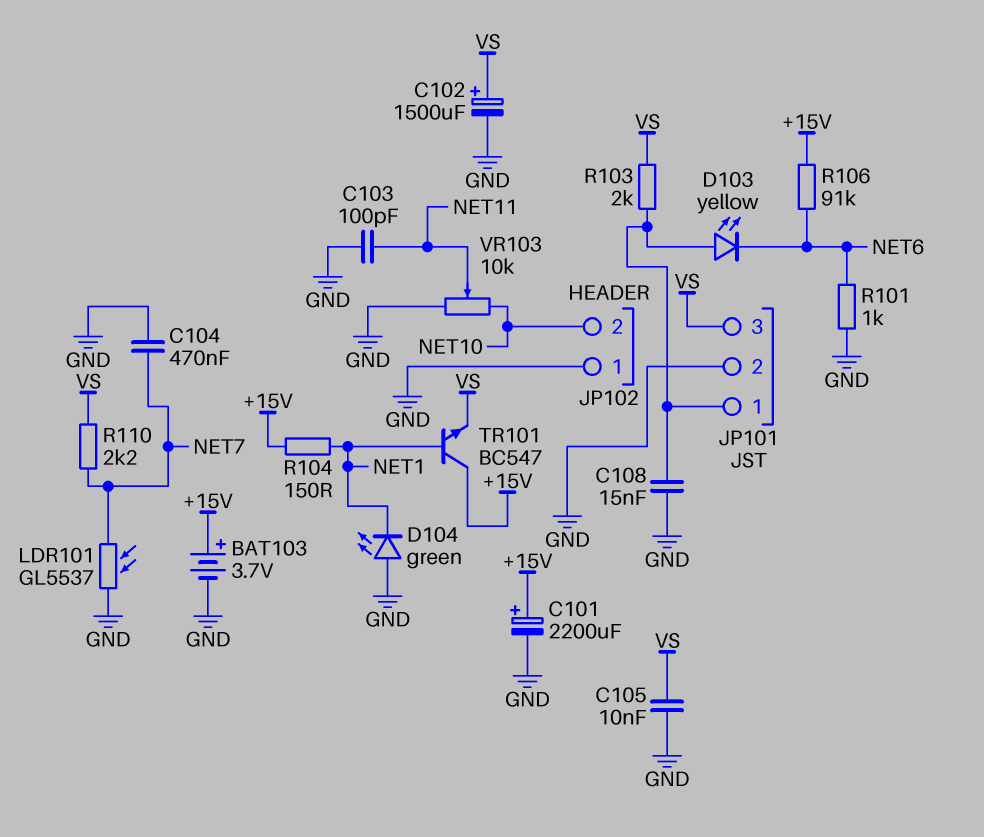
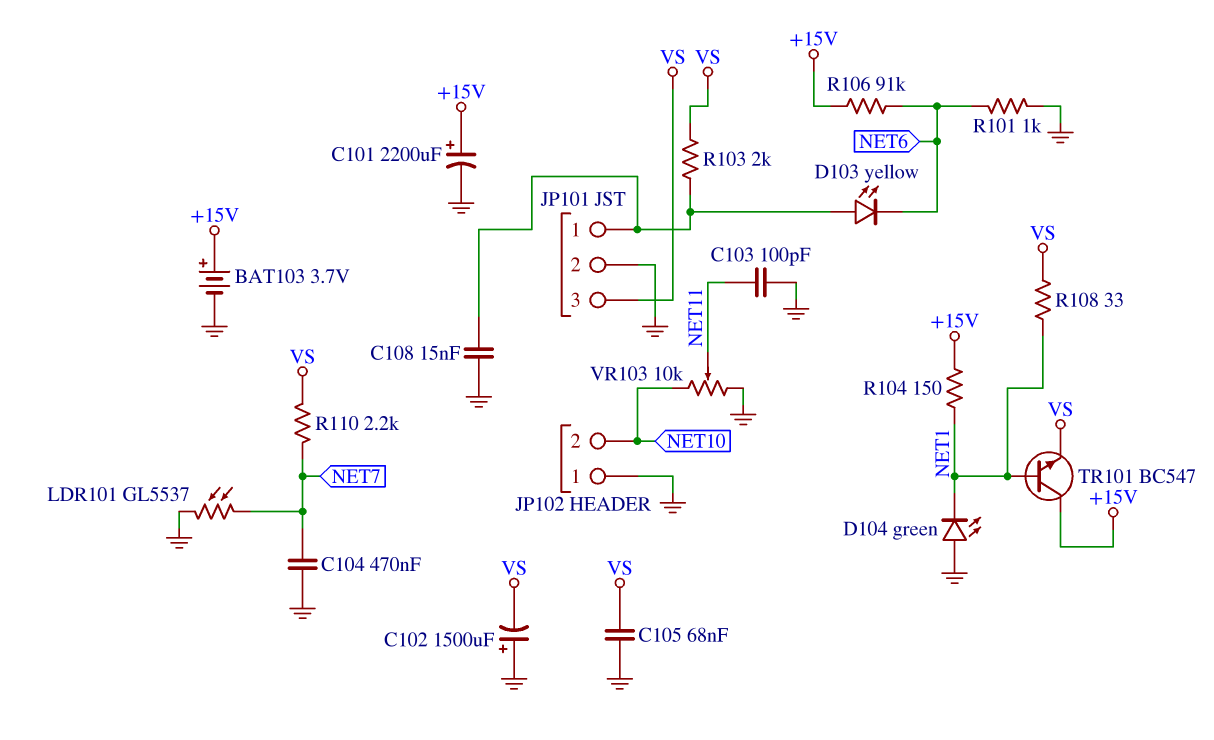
C102: 1500uF (plus VS, minus GND) -> 1500uF (plus GND, minus VS)
C105: 10nF (GND, VS) -> 68nF (GND, VS)
R108: none -> 33 (NET1, VS)

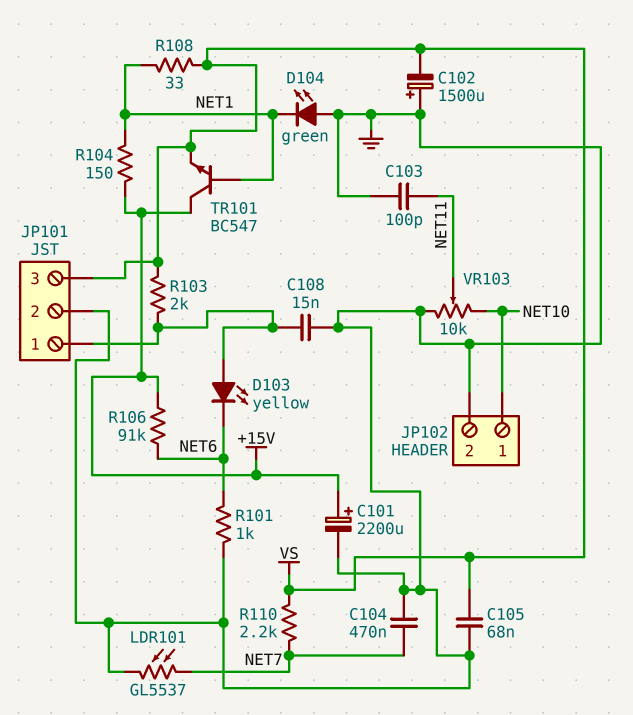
BAT103: 3.7V (plus +15V, minus GND) -> none
JP102 pin 1: GND -> NET10
JP102 pin 2: NET10 -> GND

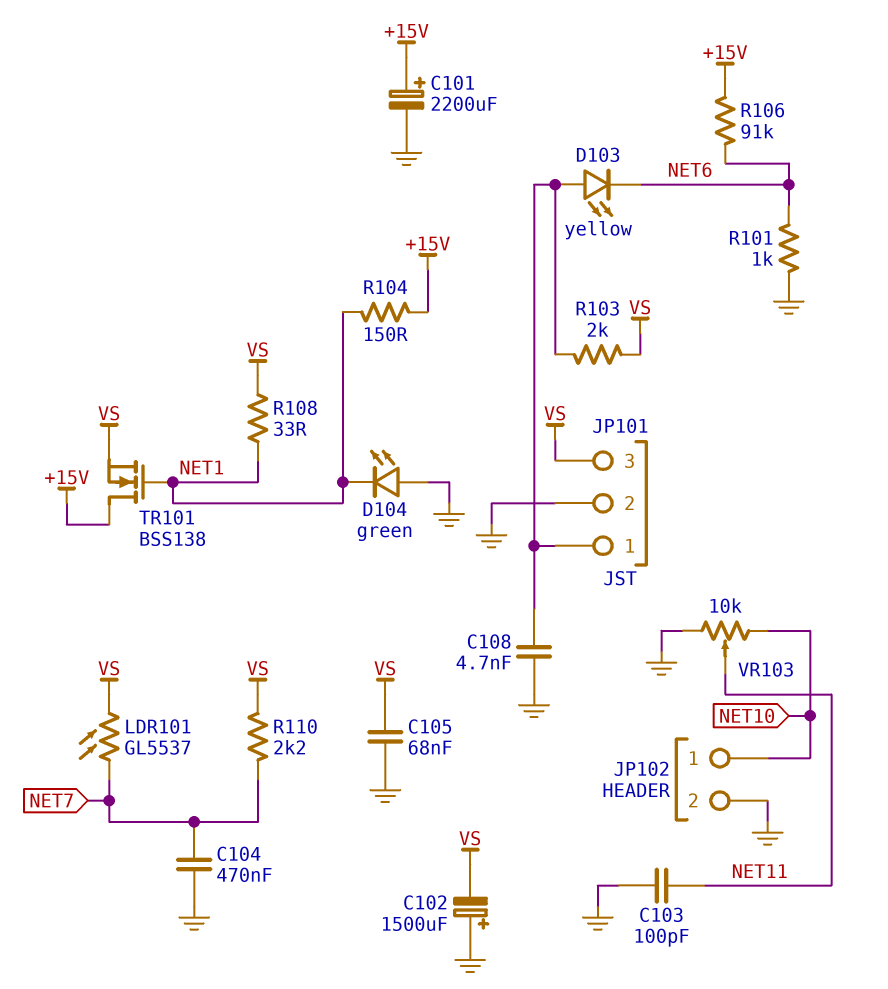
C108: 15nF (GND, JP101/1) -> 4.7nF (GND, JP101/1)
LDR101: GL5537 (GND, NET7) -> GL5537 (NET7, VS)
TR101: NPN BC547 (B NET1, C +15V, E VS) -> NMOS BSS138 (G NET1, D +15V, S VS)

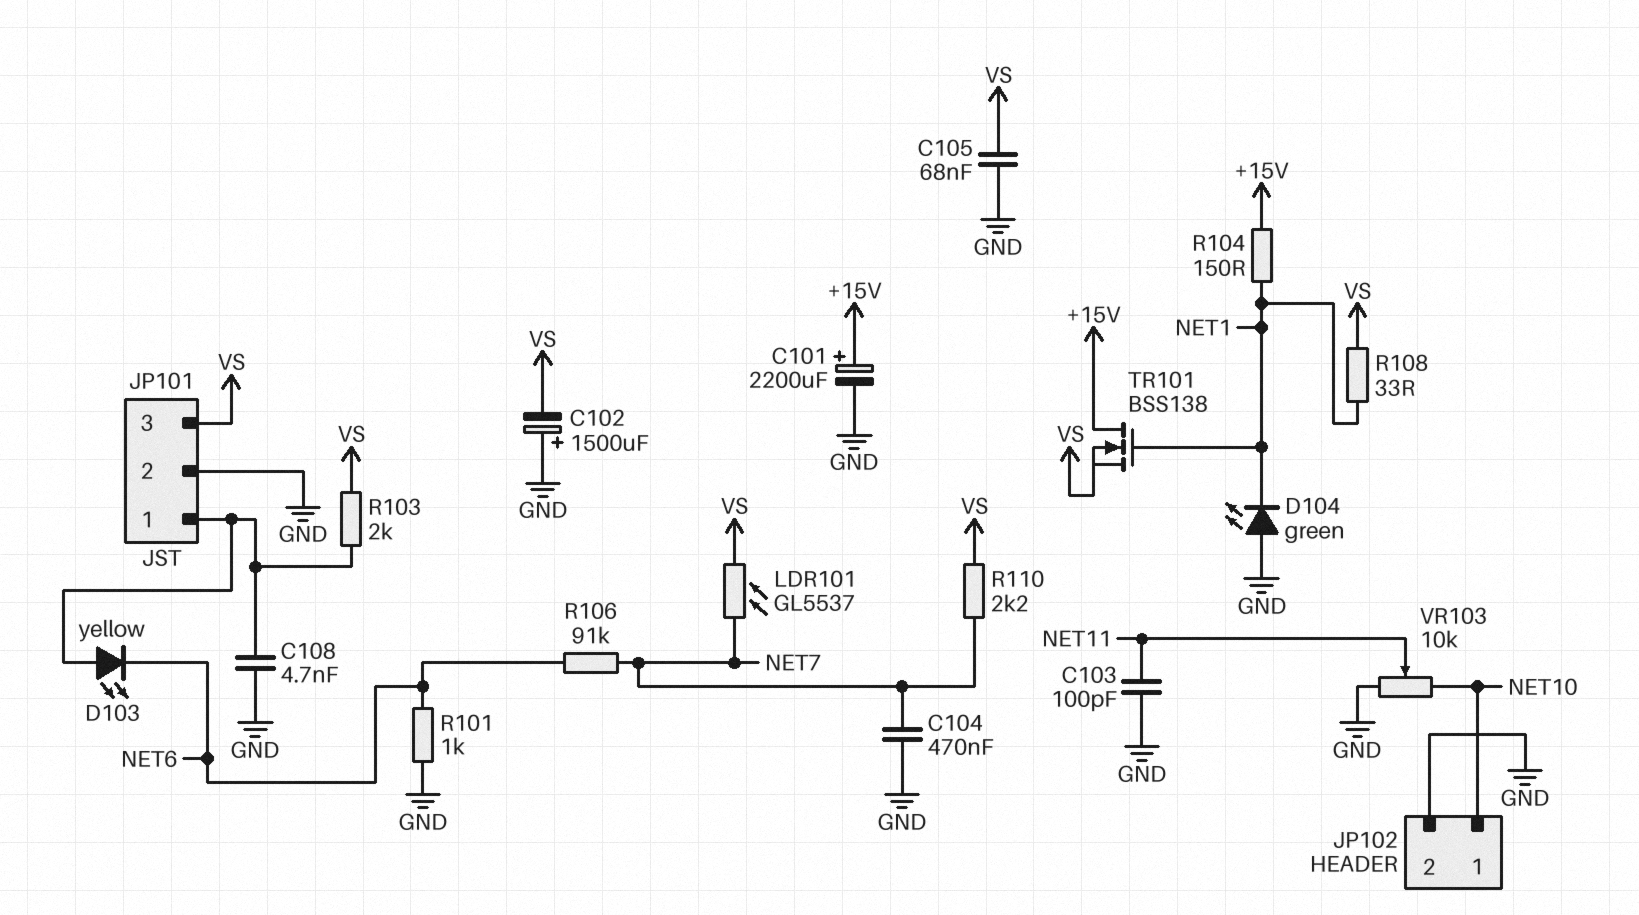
R106: 91k (+15V, NET6) -> 91k (NET6, NET7)

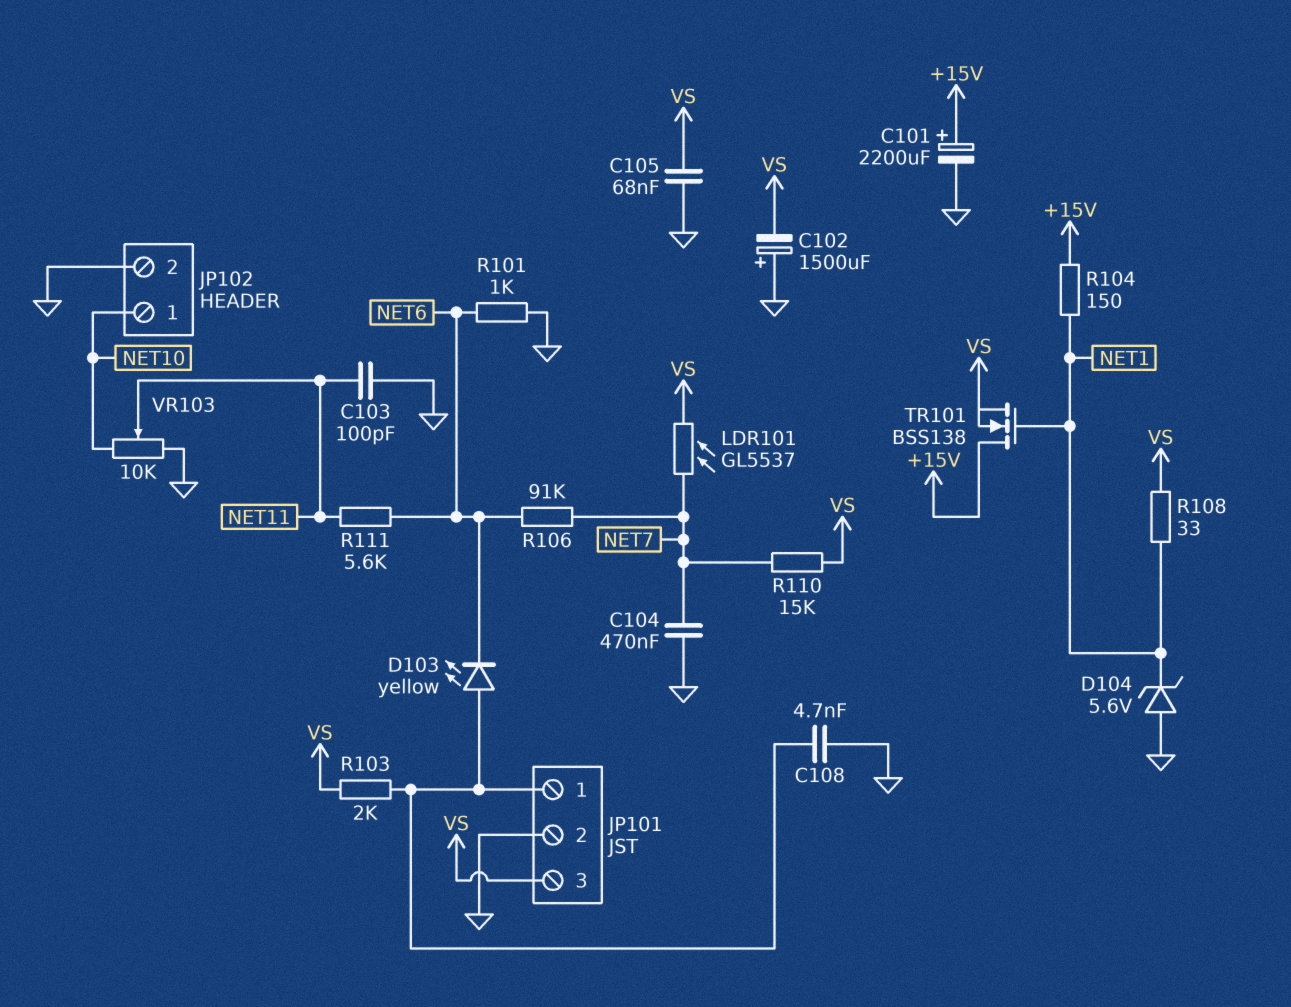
D104: LED green (A GND, K NET1) -> zener 5.6V (A GND, K NET1)
R110: 2.2k (NET7, VS) -> 15k (NET7, VS)
R111: none -> 5.6k (NET6, NET11)

